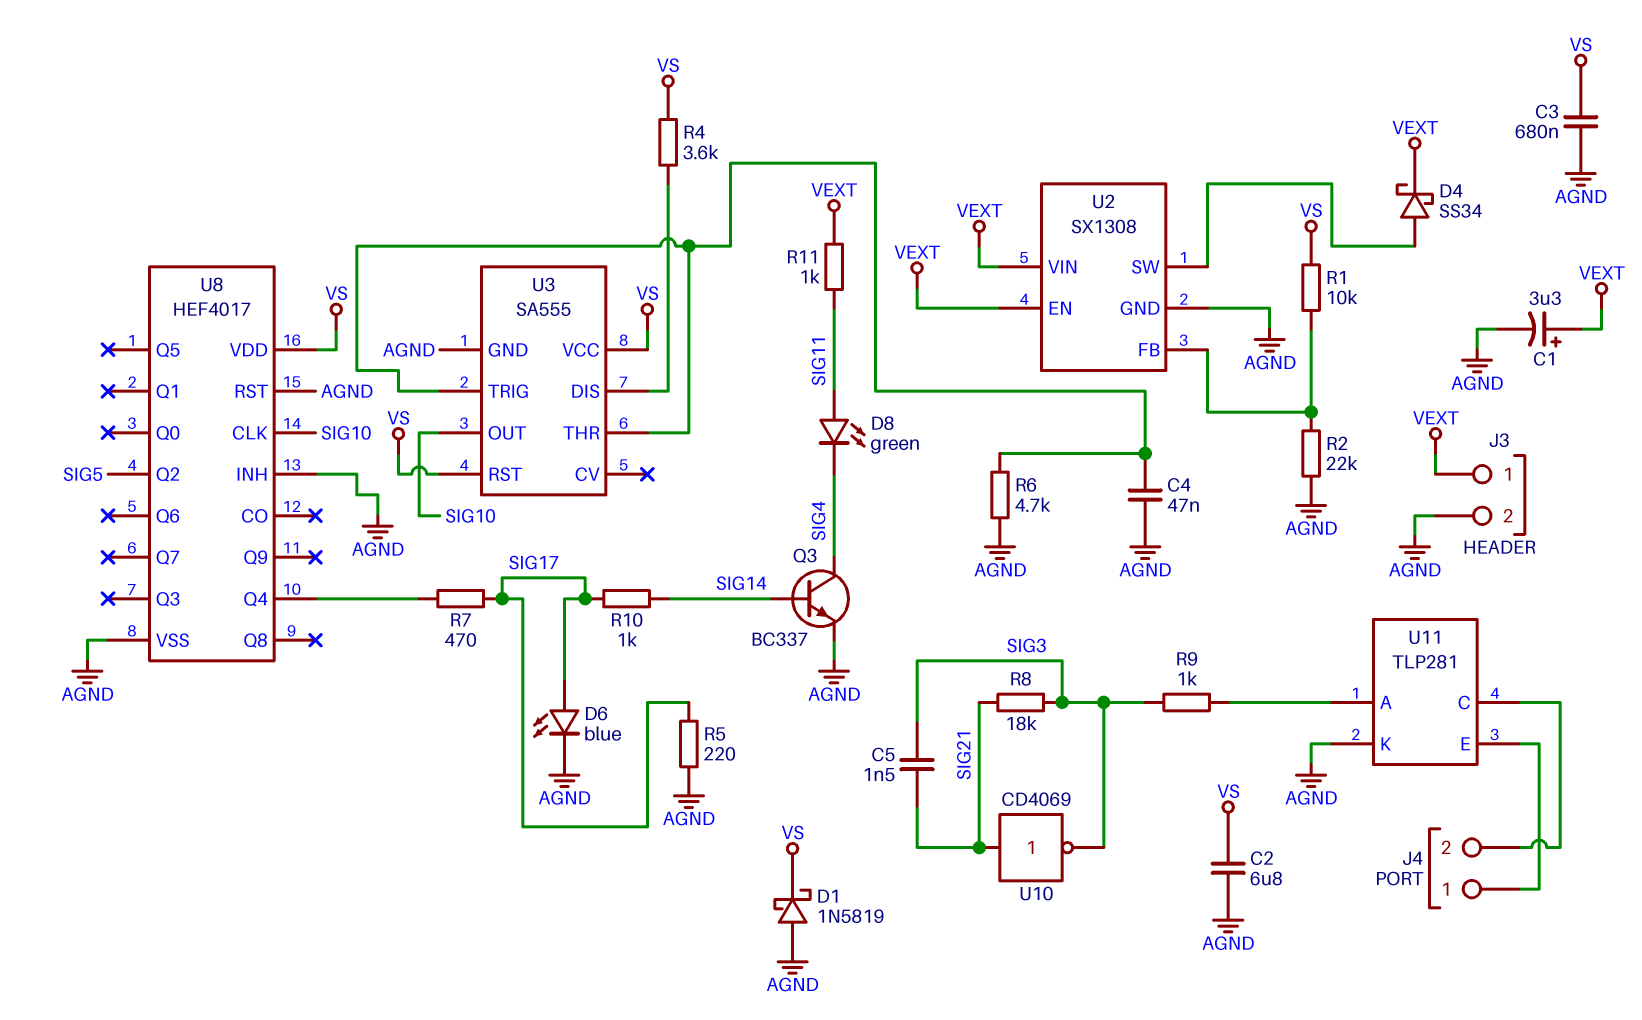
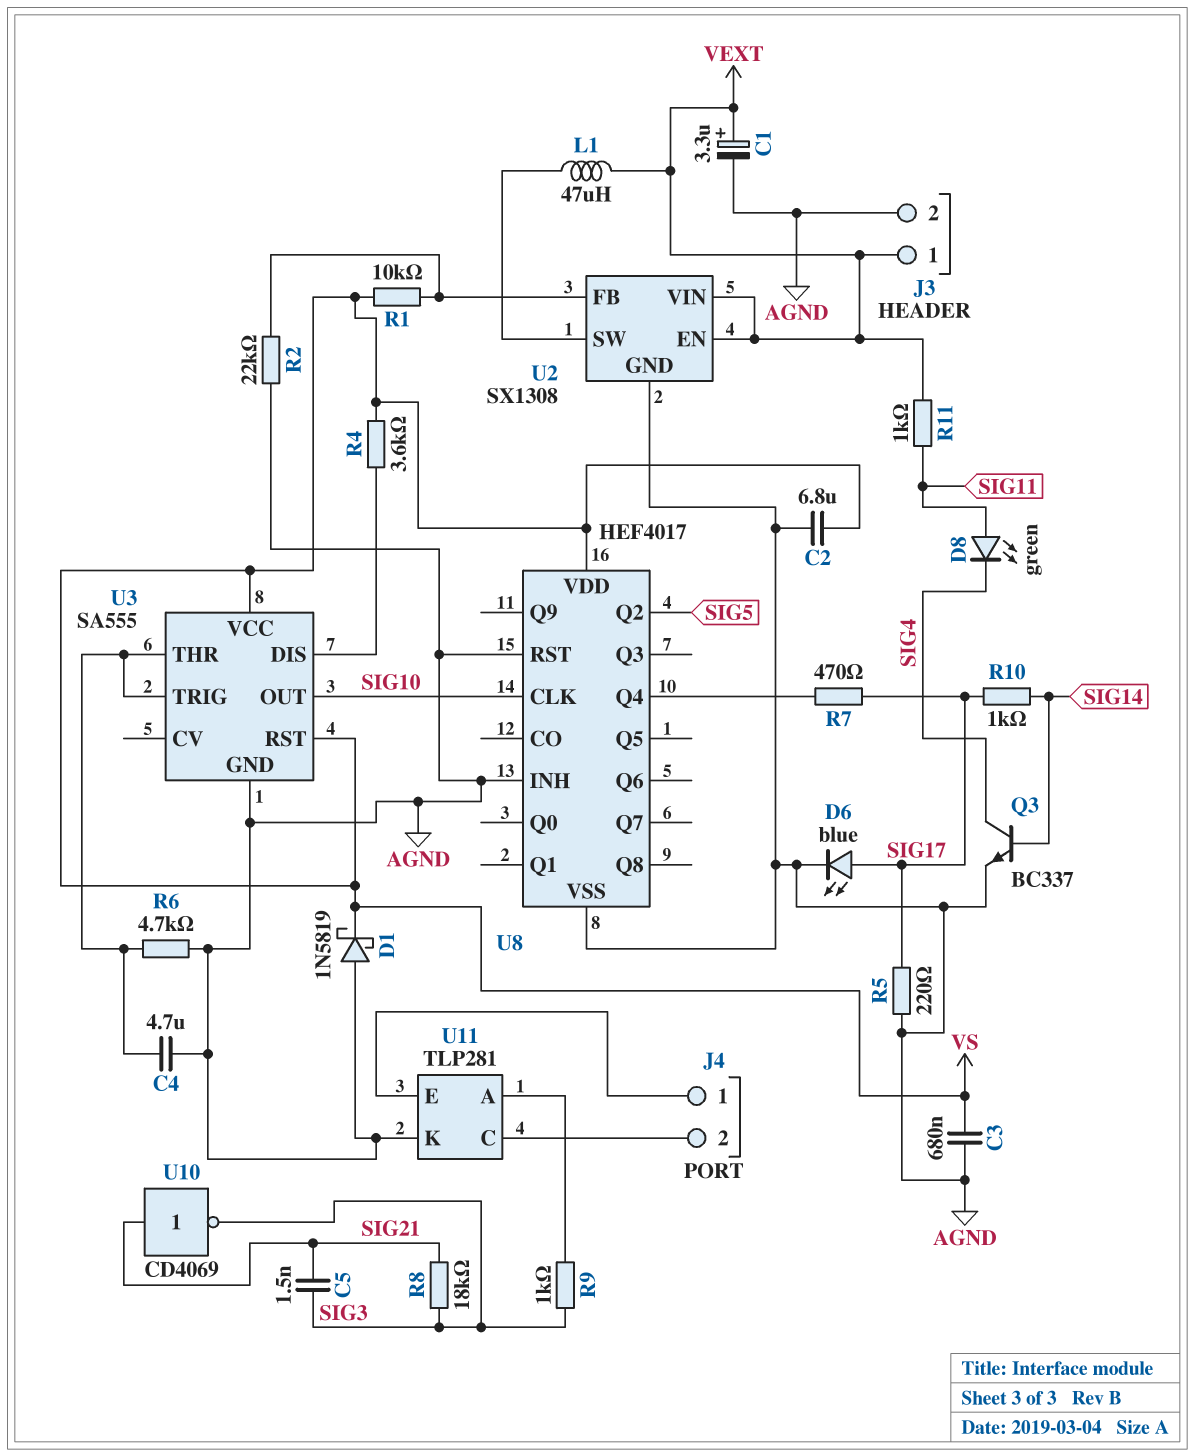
C4: 47nF (AGND, U3/THR) -> 4.7uF (AGND, U3/THR)
D4: schottky SS34 (A U2/SW, K VEXT) -> none
L1: none -> 47uH (U2/SW, VEXT)

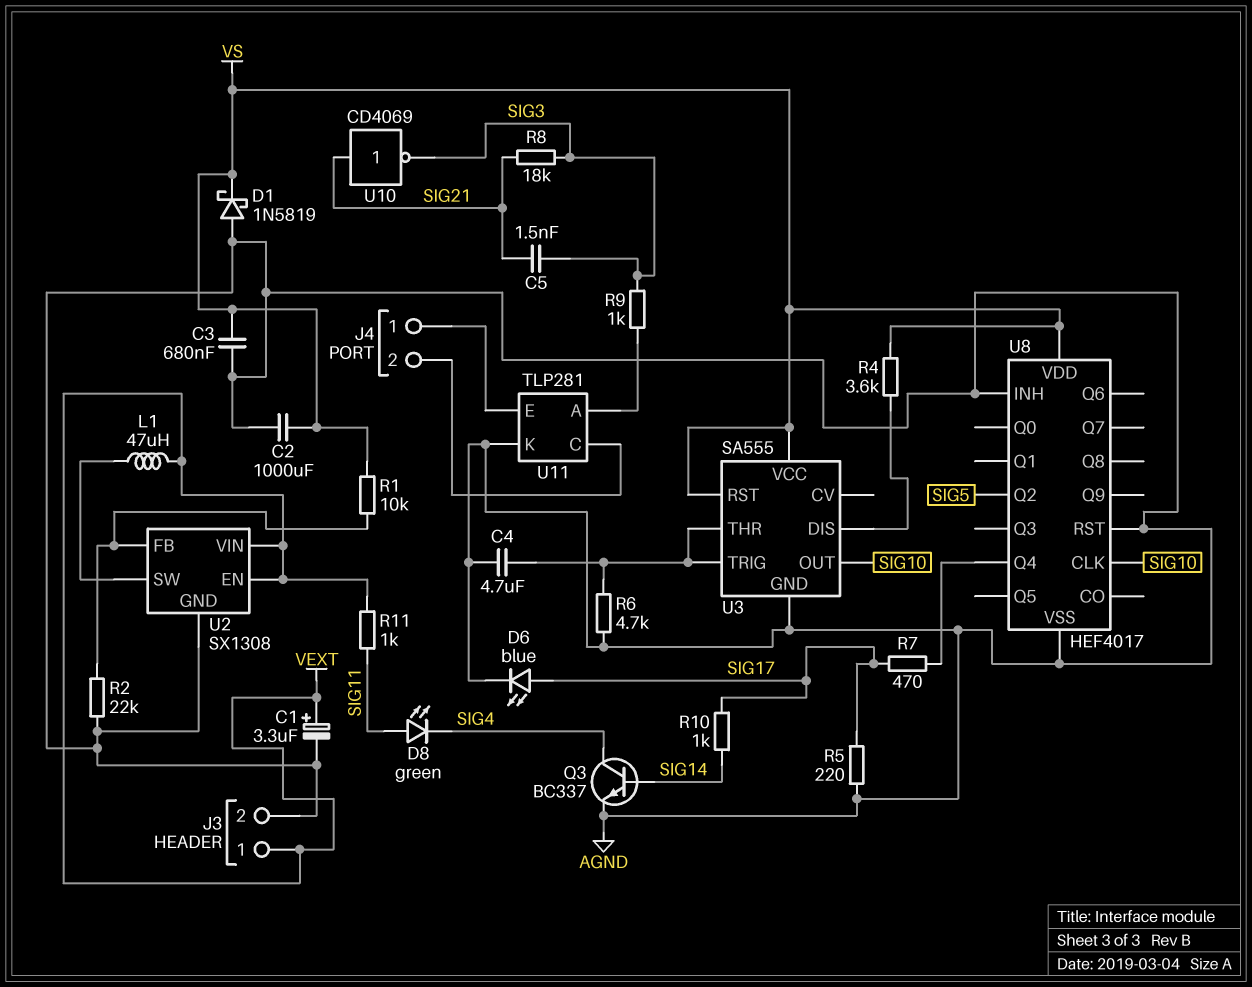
C2: 6.8uF (AGND, VS) -> 1000uF (AGND, VS)

